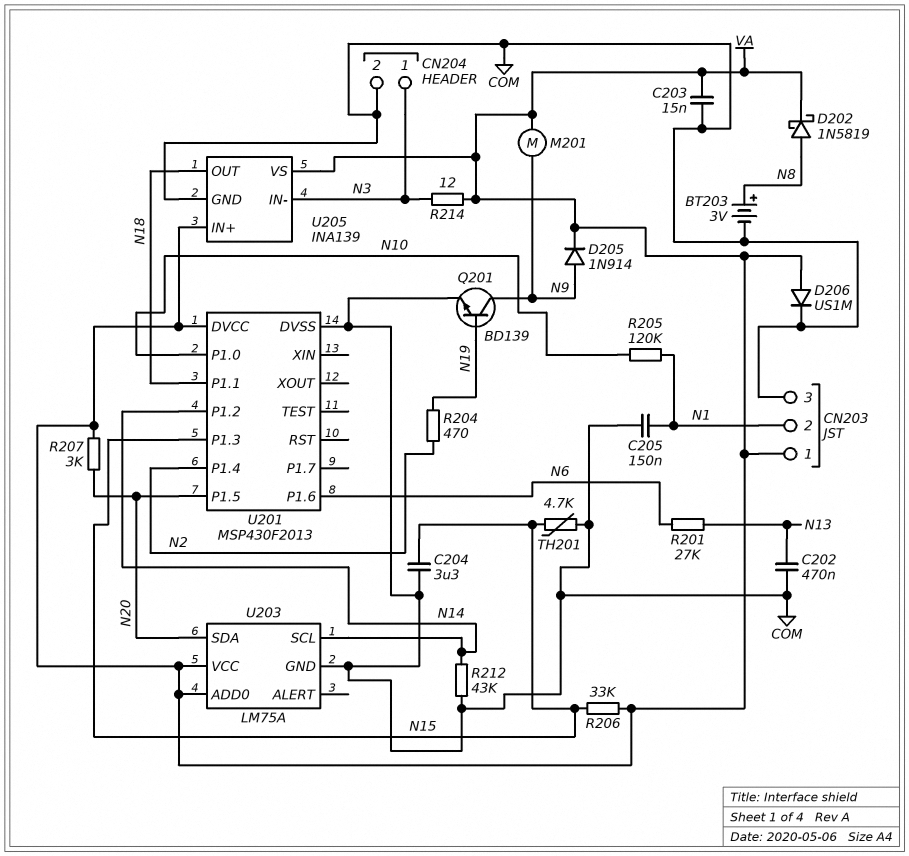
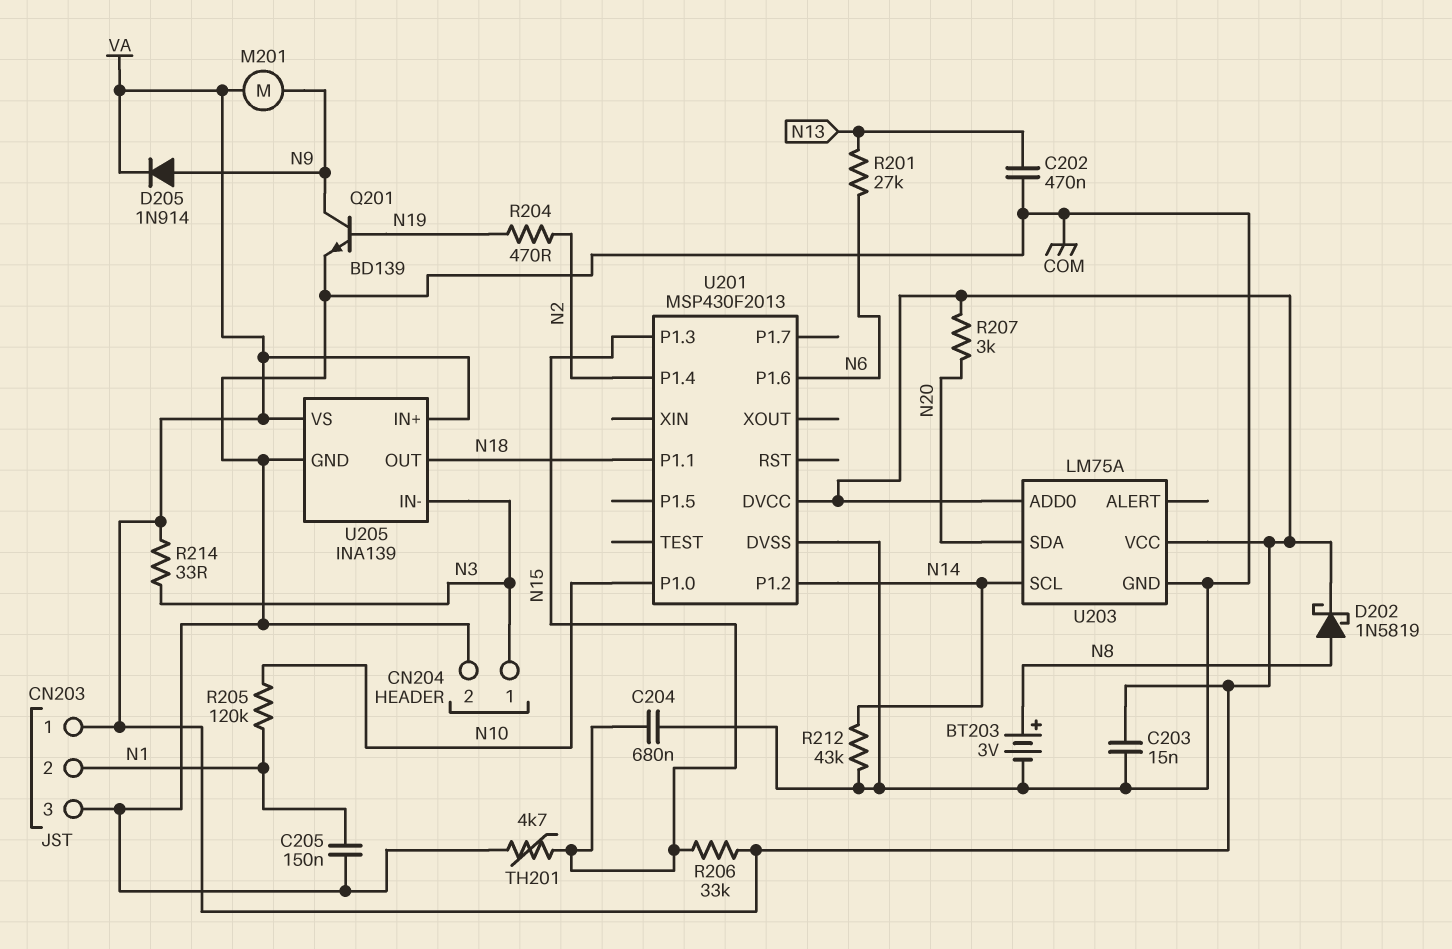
C204: 3.3uF (COM, N15) -> 680nF (COM, N15)
D206: diode US1M (A VA, K COM) -> none
R214: 12 (N3, VA) -> 33 (N3, VA)
U201 pin P1.5: N20 -> none

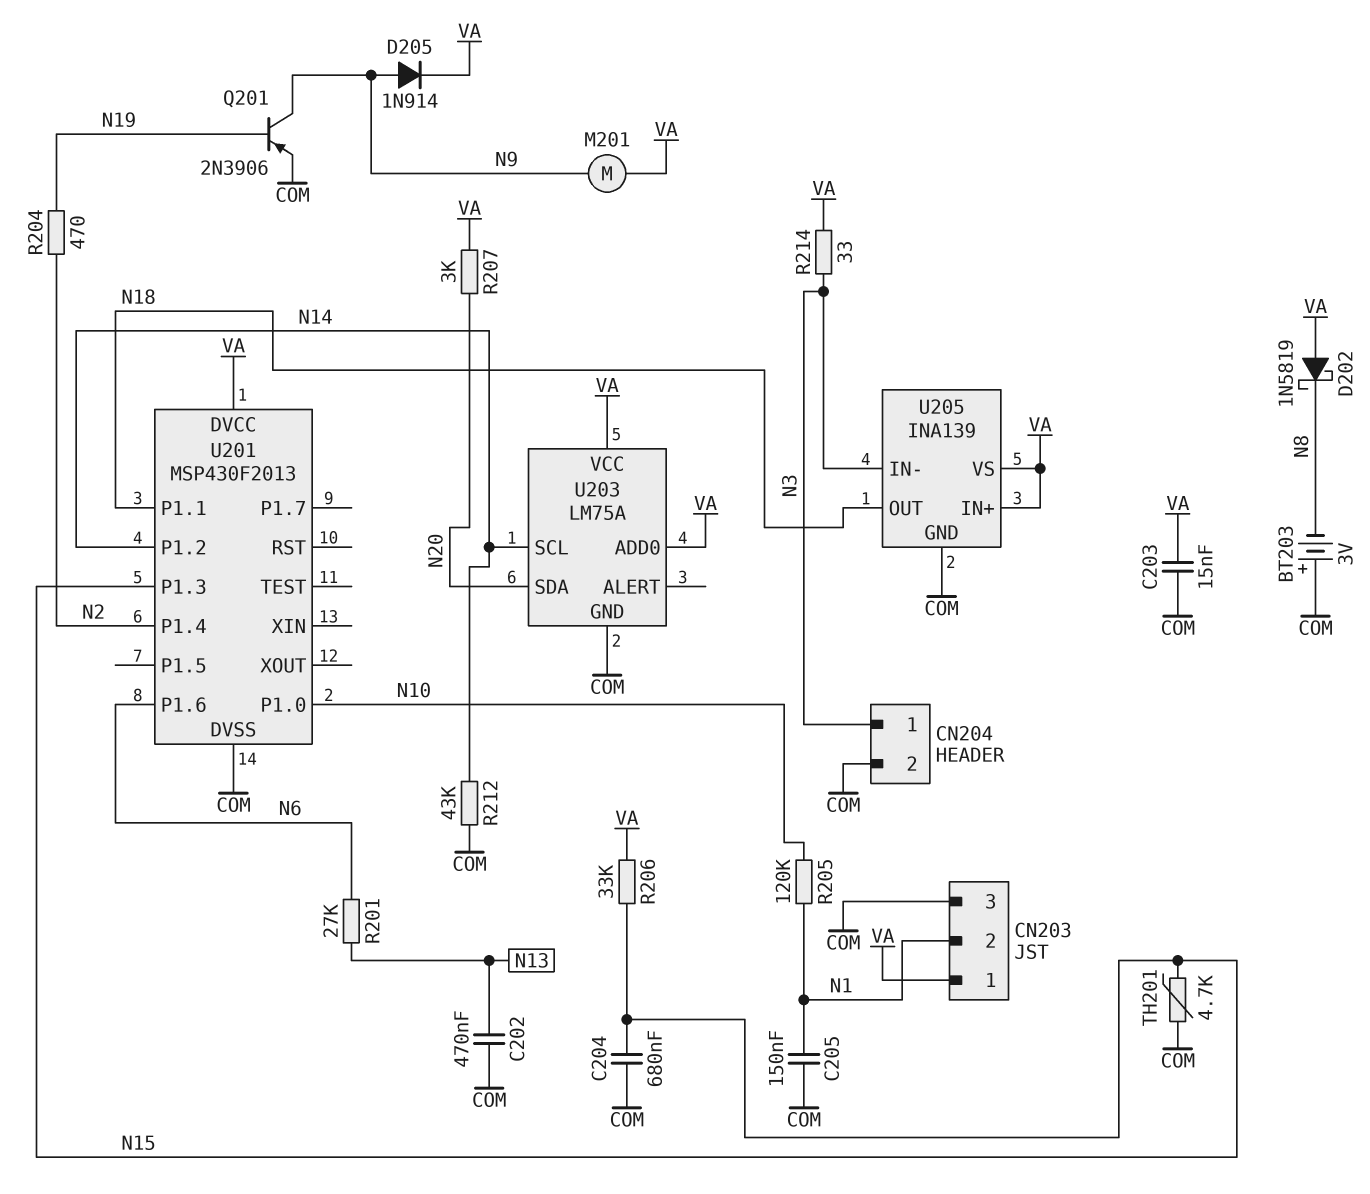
BT203: 3V (plus N8, minus COM) -> 3V (plus COM, minus N8)
D202: schottky 1N5819 (A N8, K VA) -> schottky 1N5819 (A VA, K N8)
Q201: NPN BD139 (B N19, C N9, E COM) -> PNP 2N3906 (B N19, C N9, E COM)

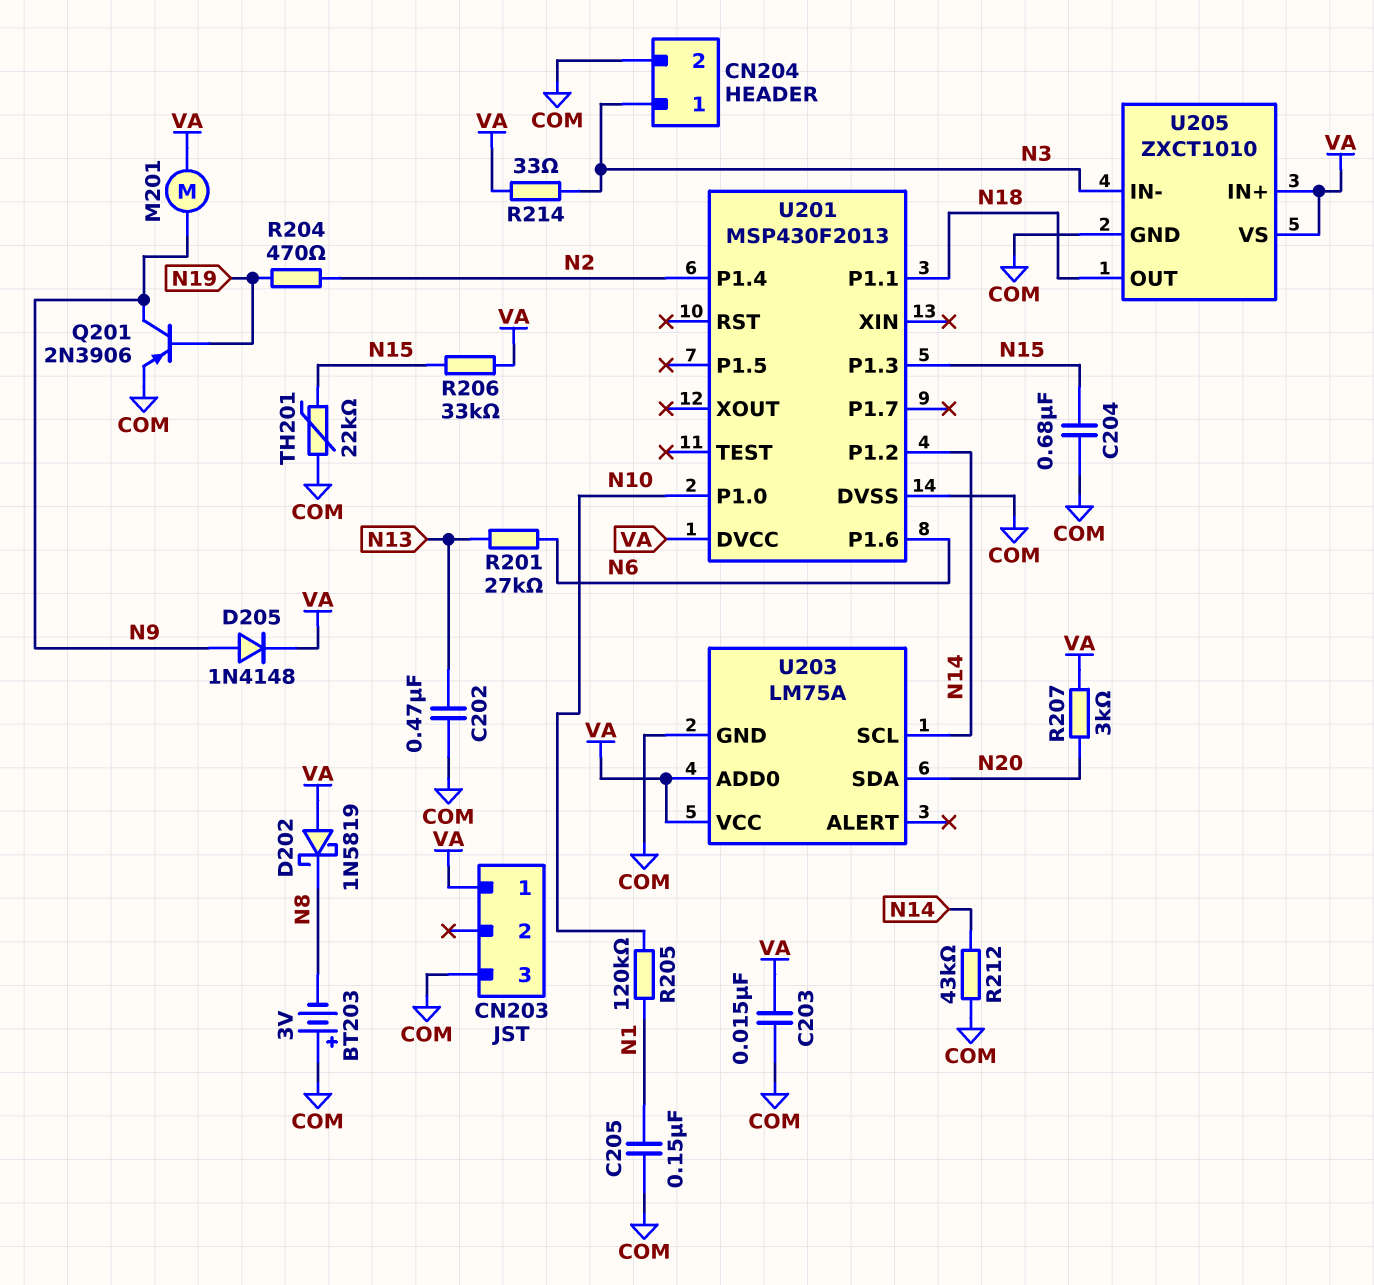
CN203 pin 2: N1 -> none
D205: diode 1N914 (A N9, K VA) -> diode 1N4148 (A N9, K VA)
TH201: 4.7k (COM, N15) -> 22k (COM, N15)
U205: INA139 -> ZXCT1010

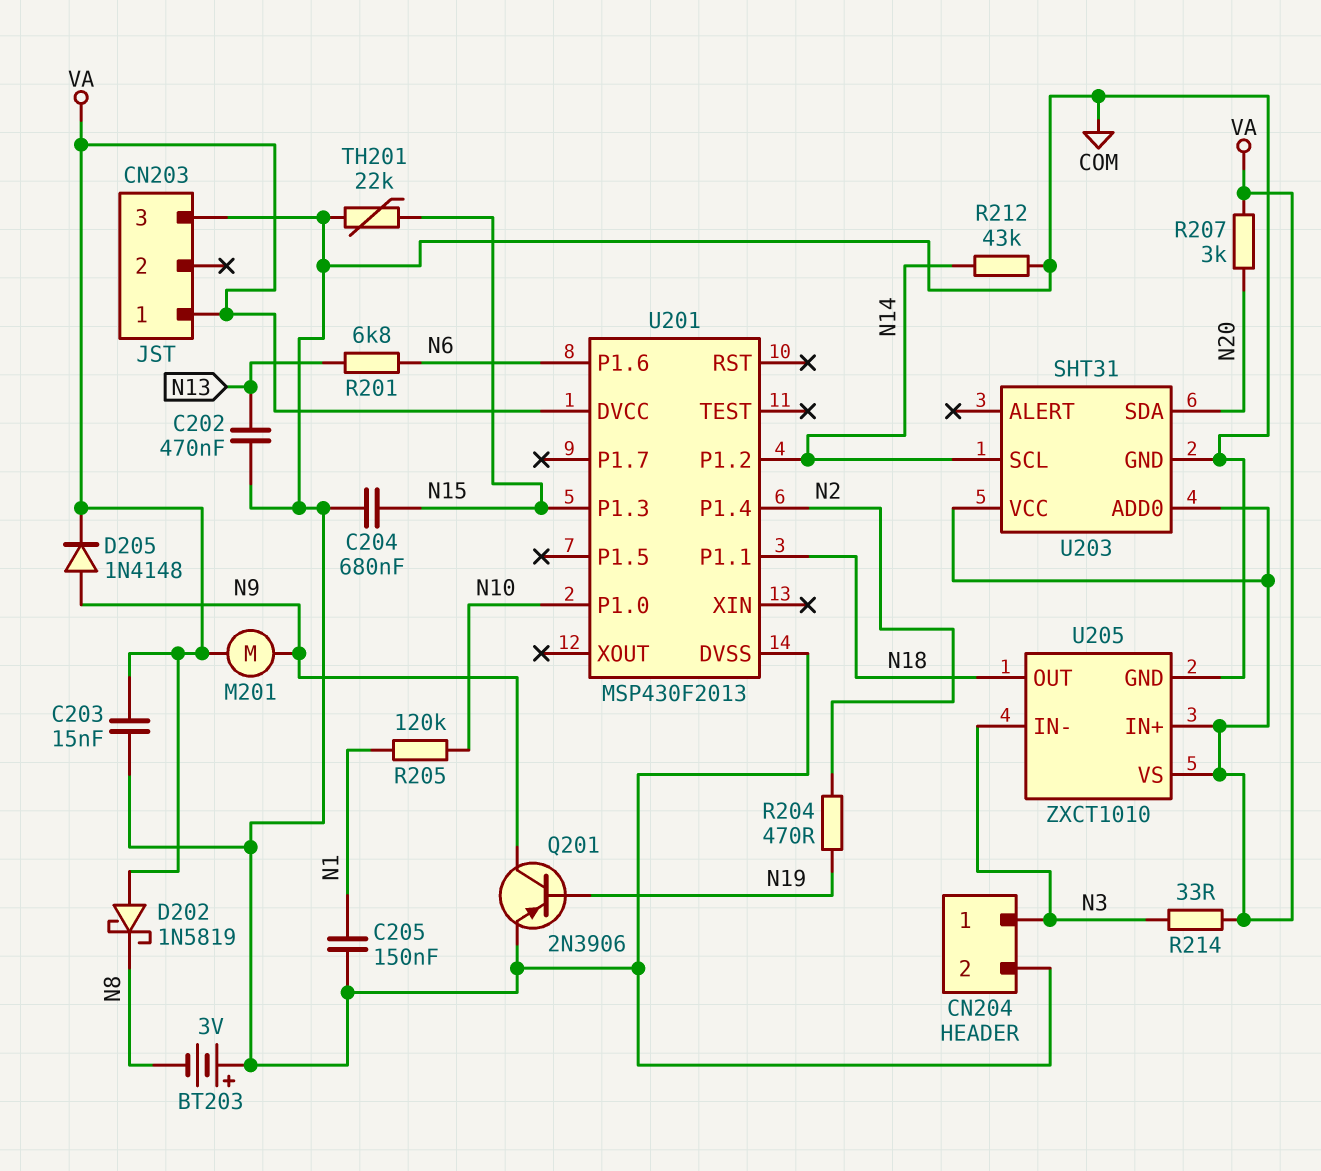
R201: 27k (N6, N13) -> 6.8k (N6, N13)
R206: 33k (N15, VA) -> none
U203: LM75A -> SHT31

